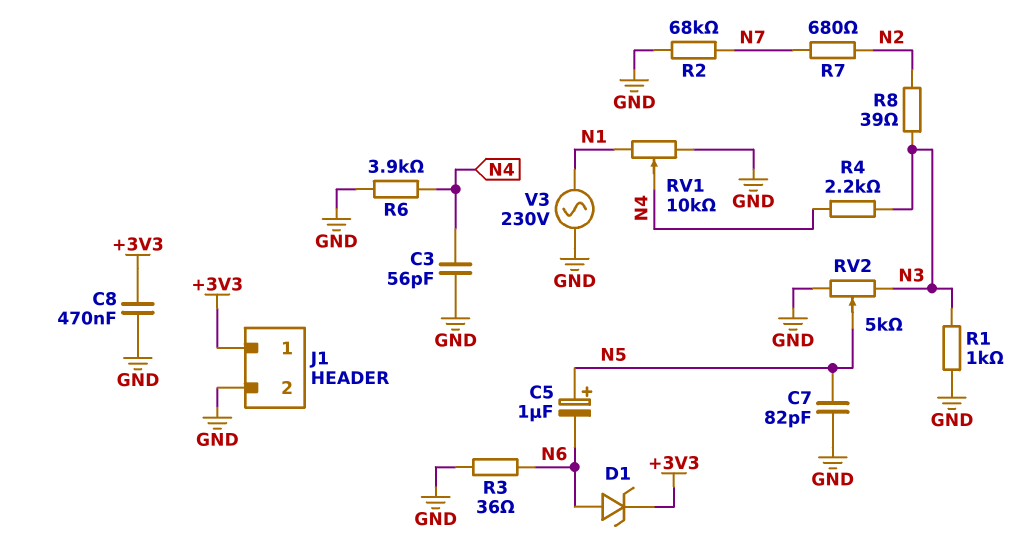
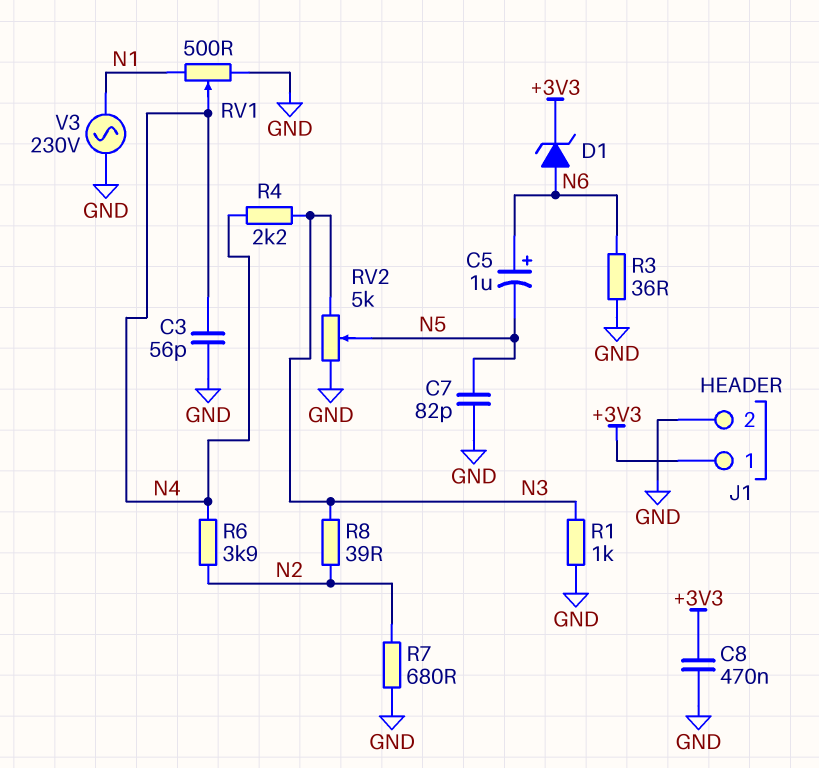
C5: 1uF (plus N5, minus N6) -> 1uF (plus N6, minus N5)
R2: 68k (GND, N7) -> none
R6: 3.9k (GND, N4) -> 3.9k (N2, N4)
R7: 680 (N2, N7) -> 680 (GND, N2)
RV1: 10k (GND, N1, wiper N4) -> 500 (GND, N1, wiper N4)

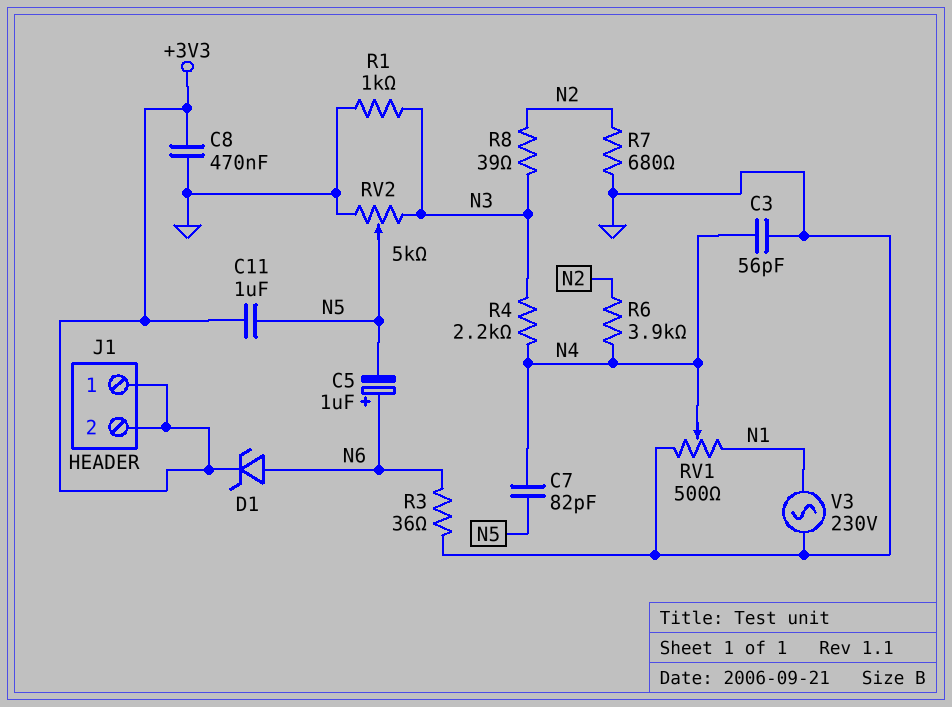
C7: 82pF (GND, N5) -> 82pF (N4, N5)
C11: none -> 1uF (+3V3, N5)
J1 pin 2: GND -> +3V3

